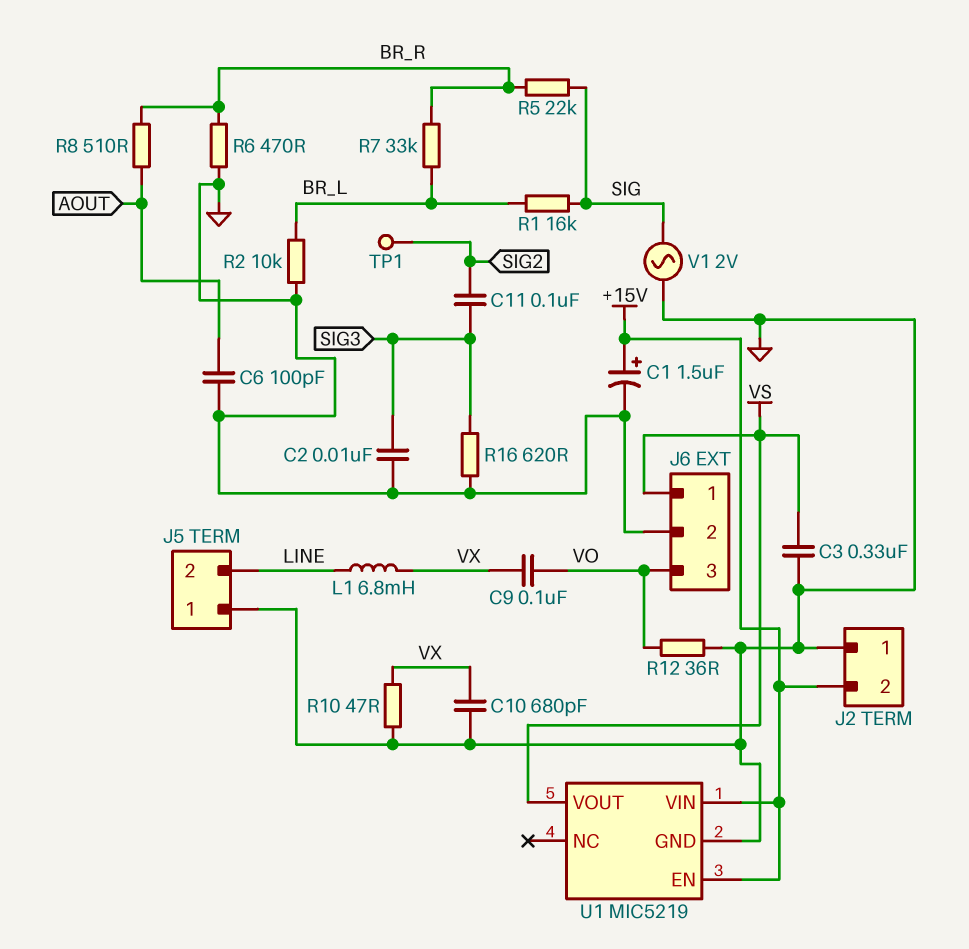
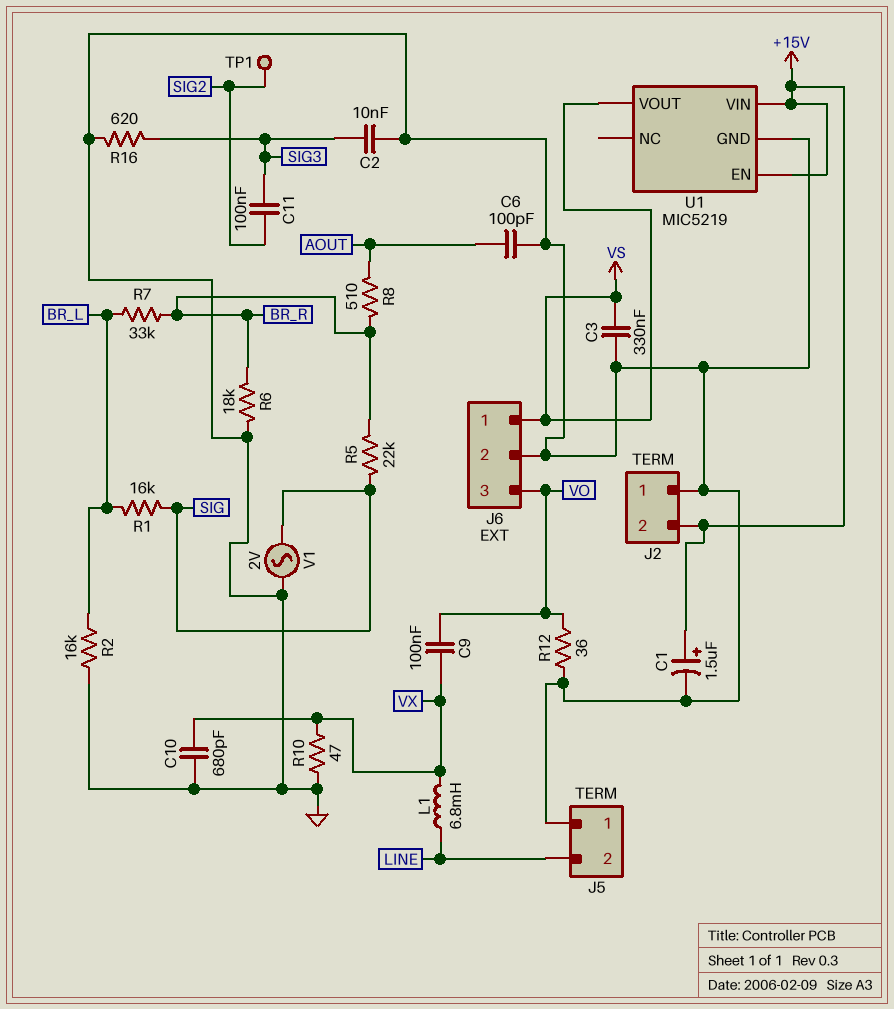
R2: 10k (BR_L, GND) -> 16k (BR_L, GND)
R6: 470 (BR_R, GND) -> 18k (BR_R, GND)

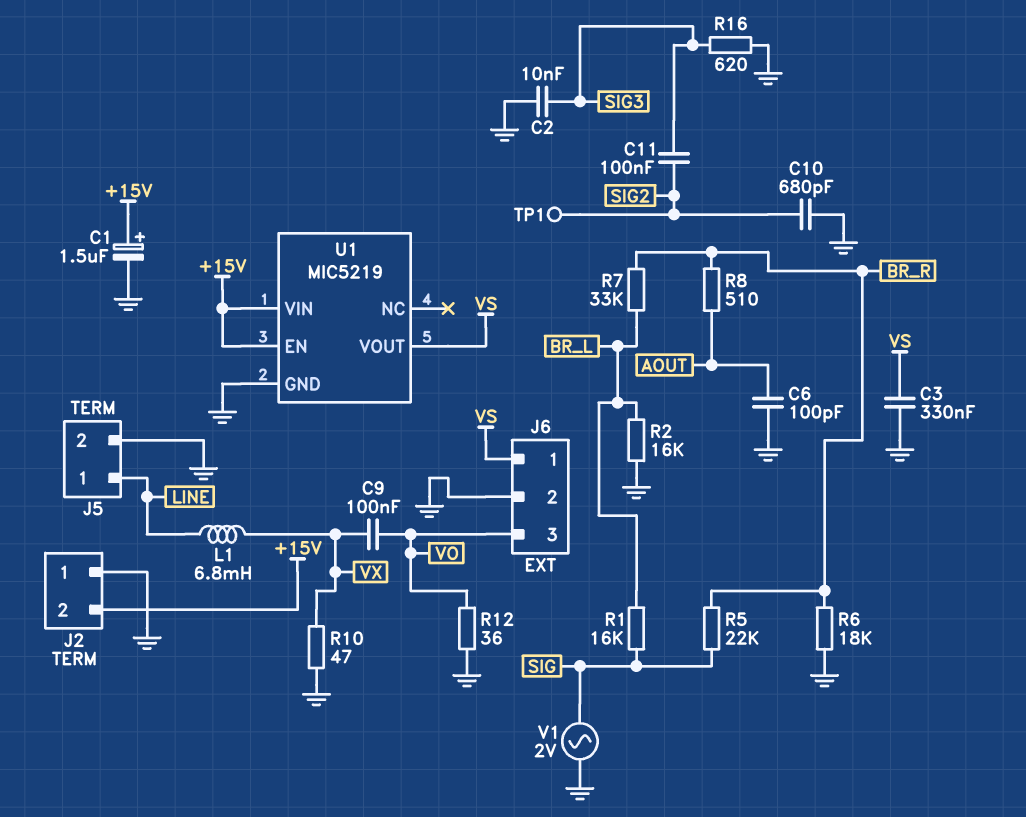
C10: 680pF (GND, VX) -> 680pF (GND, SIG2)
J5 pin 1: GND -> LINE
J5 pin 2: LINE -> GND

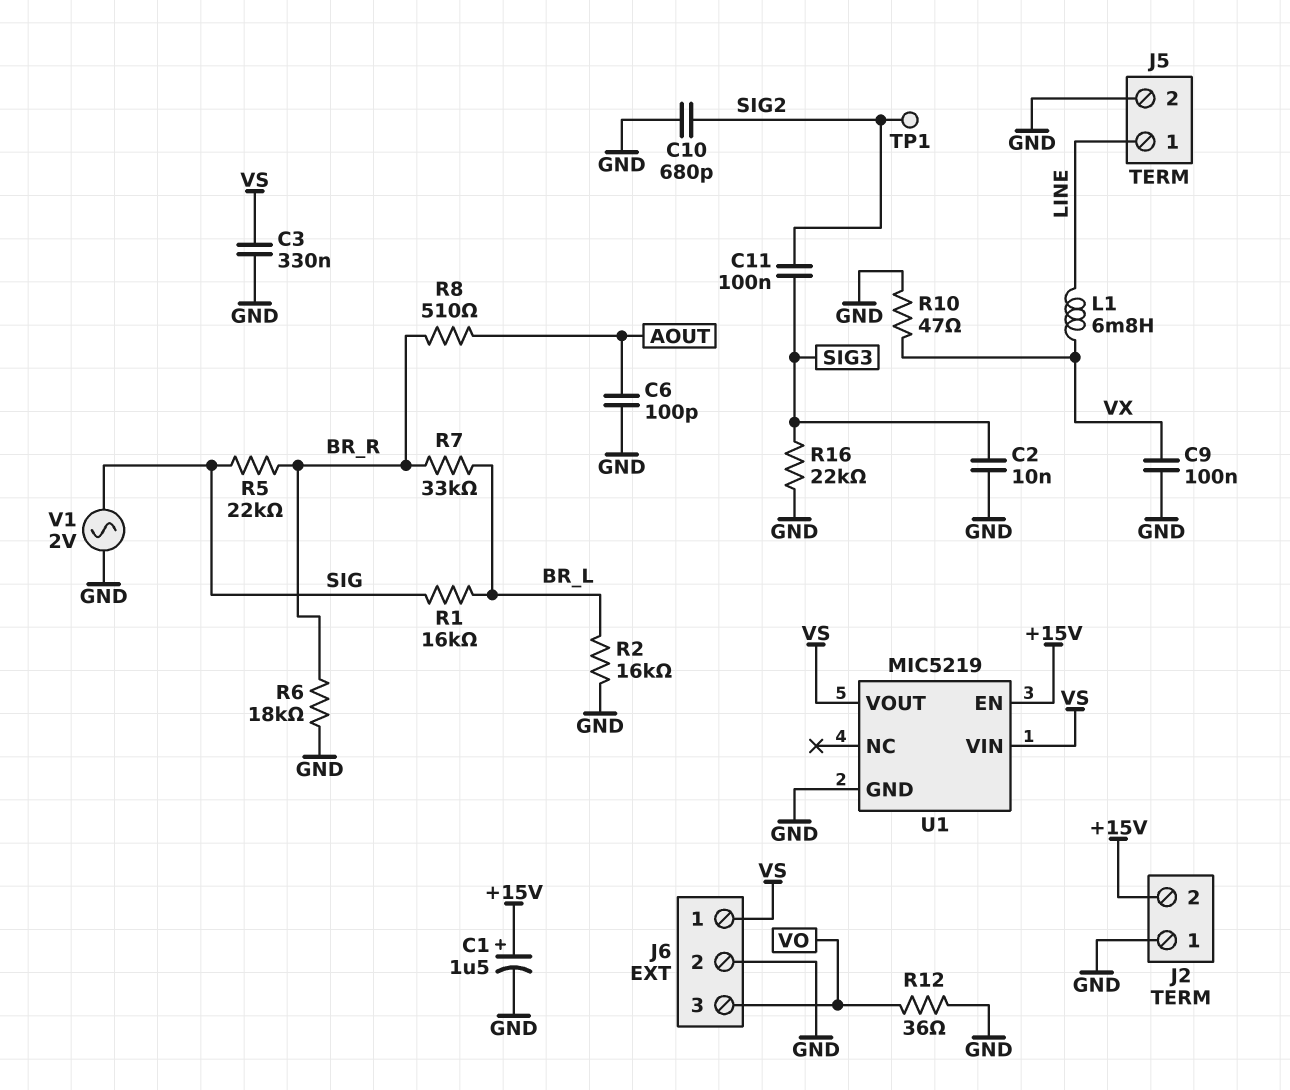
C9: 100nF (VO, VX) -> 100nF (GND, VX)
R16: 620 (GND, SIG3) -> 22k (GND, SIG3)
U1 pin VIN: +15V -> VS

